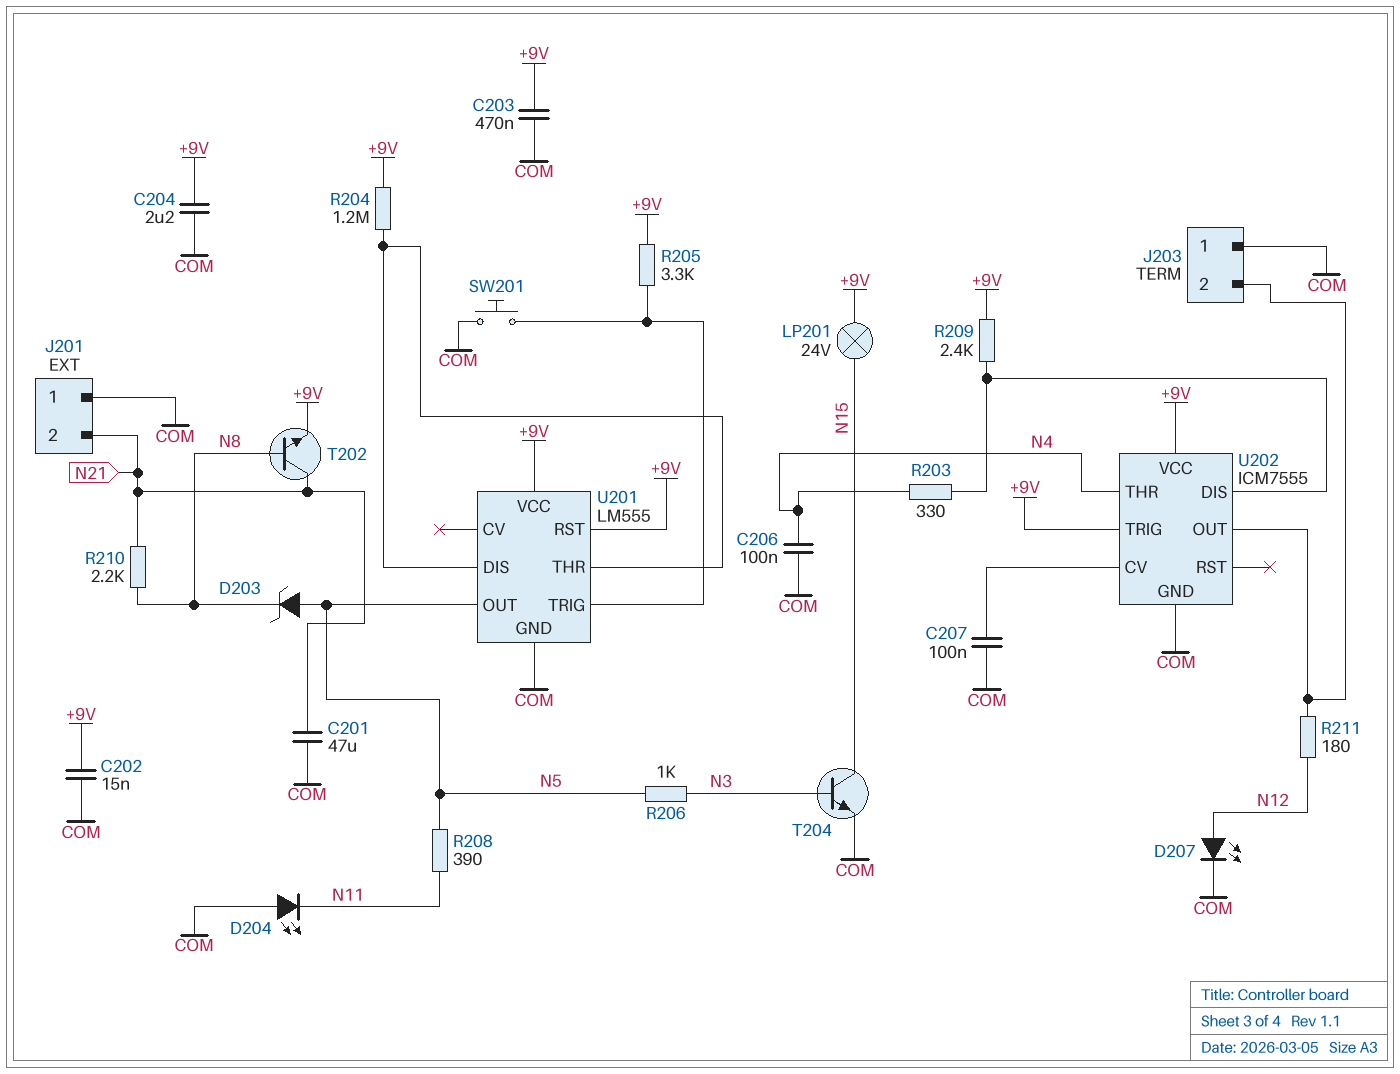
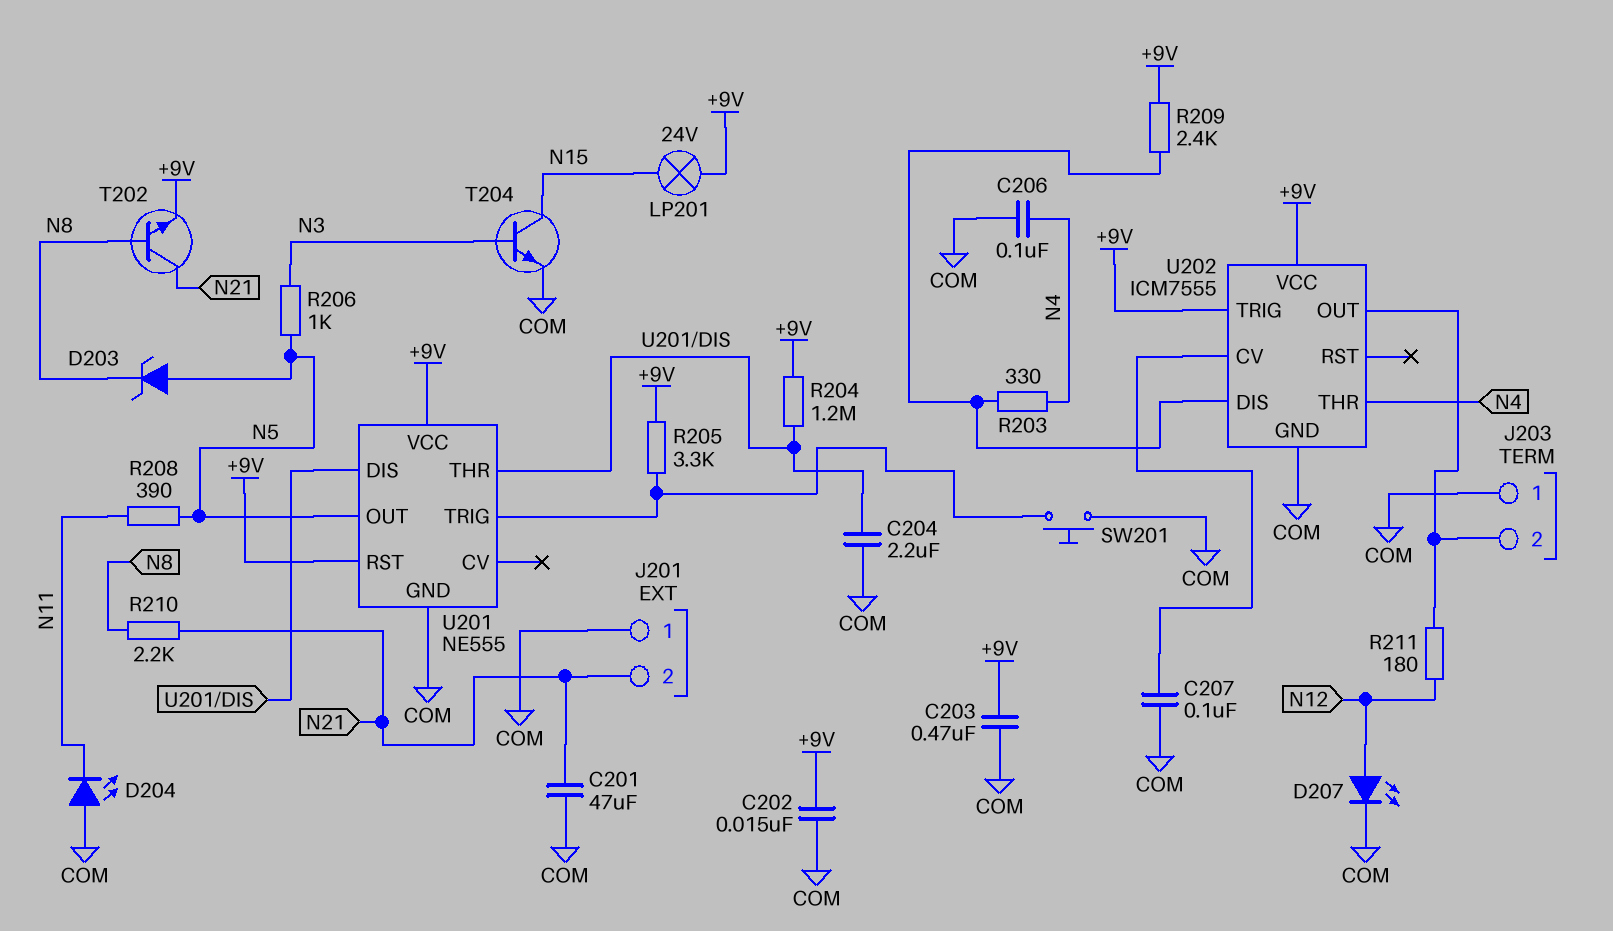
C204: 2.2uF (+9V, COM) -> 2.2uF (COM, U201/DIS)
U201: LM555 -> NE555

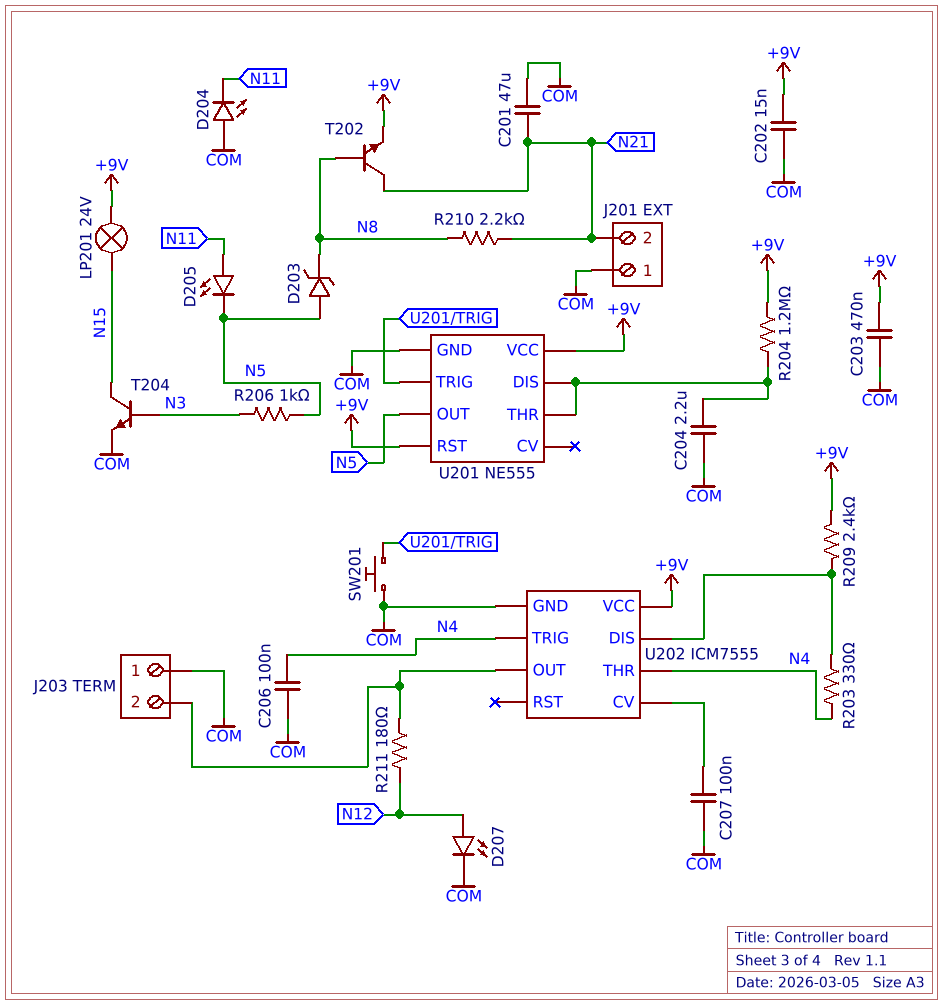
D205: none -> LED (A N11, K N5)
R205: 3.3k (+9V, U201/TRIG) -> none
R208: 390 (N5, N11) -> none
U202 pin TRIG: +9V -> N4

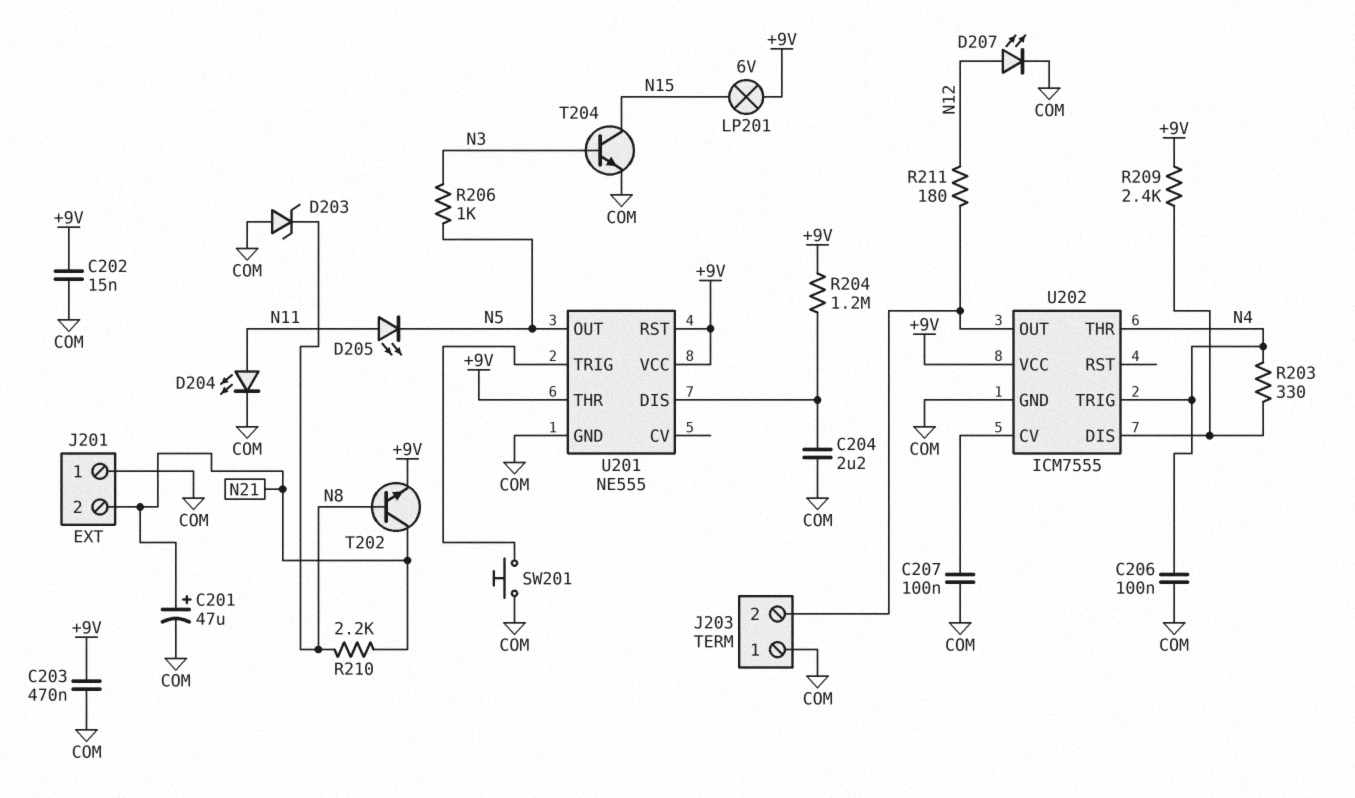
C201: 47uF (COM, N21) -> 47uF (plus N21, minus COM)
D203: zener (A N5, K N8) -> zener (A COM, K N8)
D204: LED (A COM, K N11) -> LED (A N11, K COM)
LP201: lamp 24V (+9V, N15) -> lamp 6V (+9V, N15)
U201 pin THR: U201/DIS -> +9V

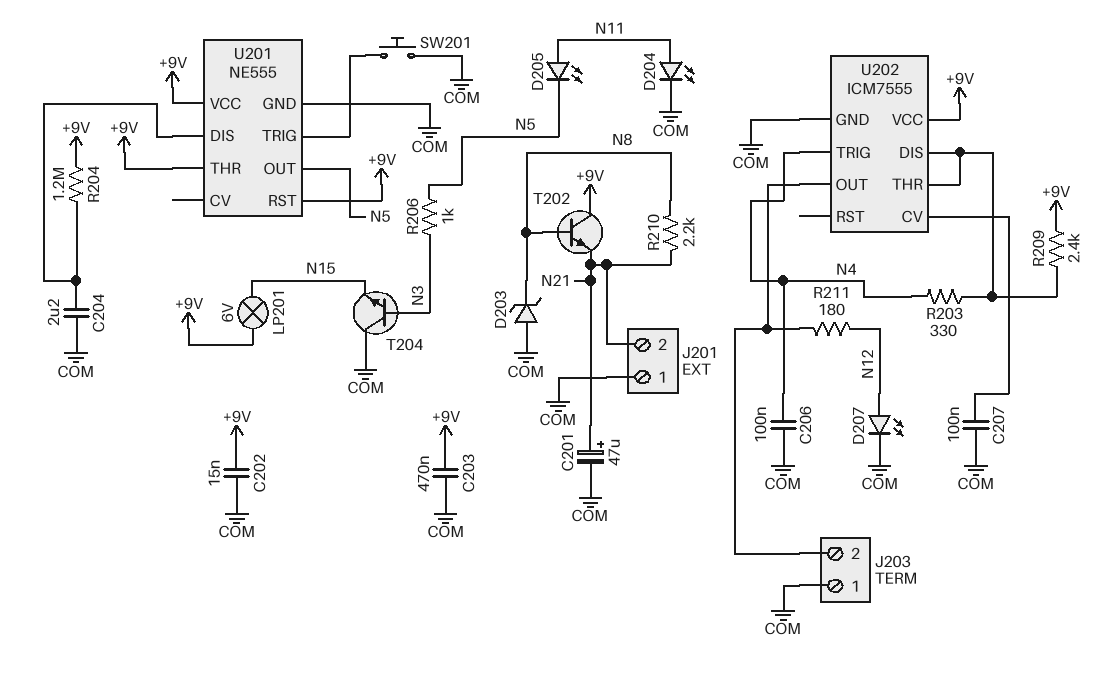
T202: NPN (B N8, C N21, E +9V) -> NPN (B N8, C +9V, E N21)
T204: NPN (B N3, C N15, E COM) -> NPN (B N3, C COM, E N15)
U202 pin THR: N4 -> U202/DIS

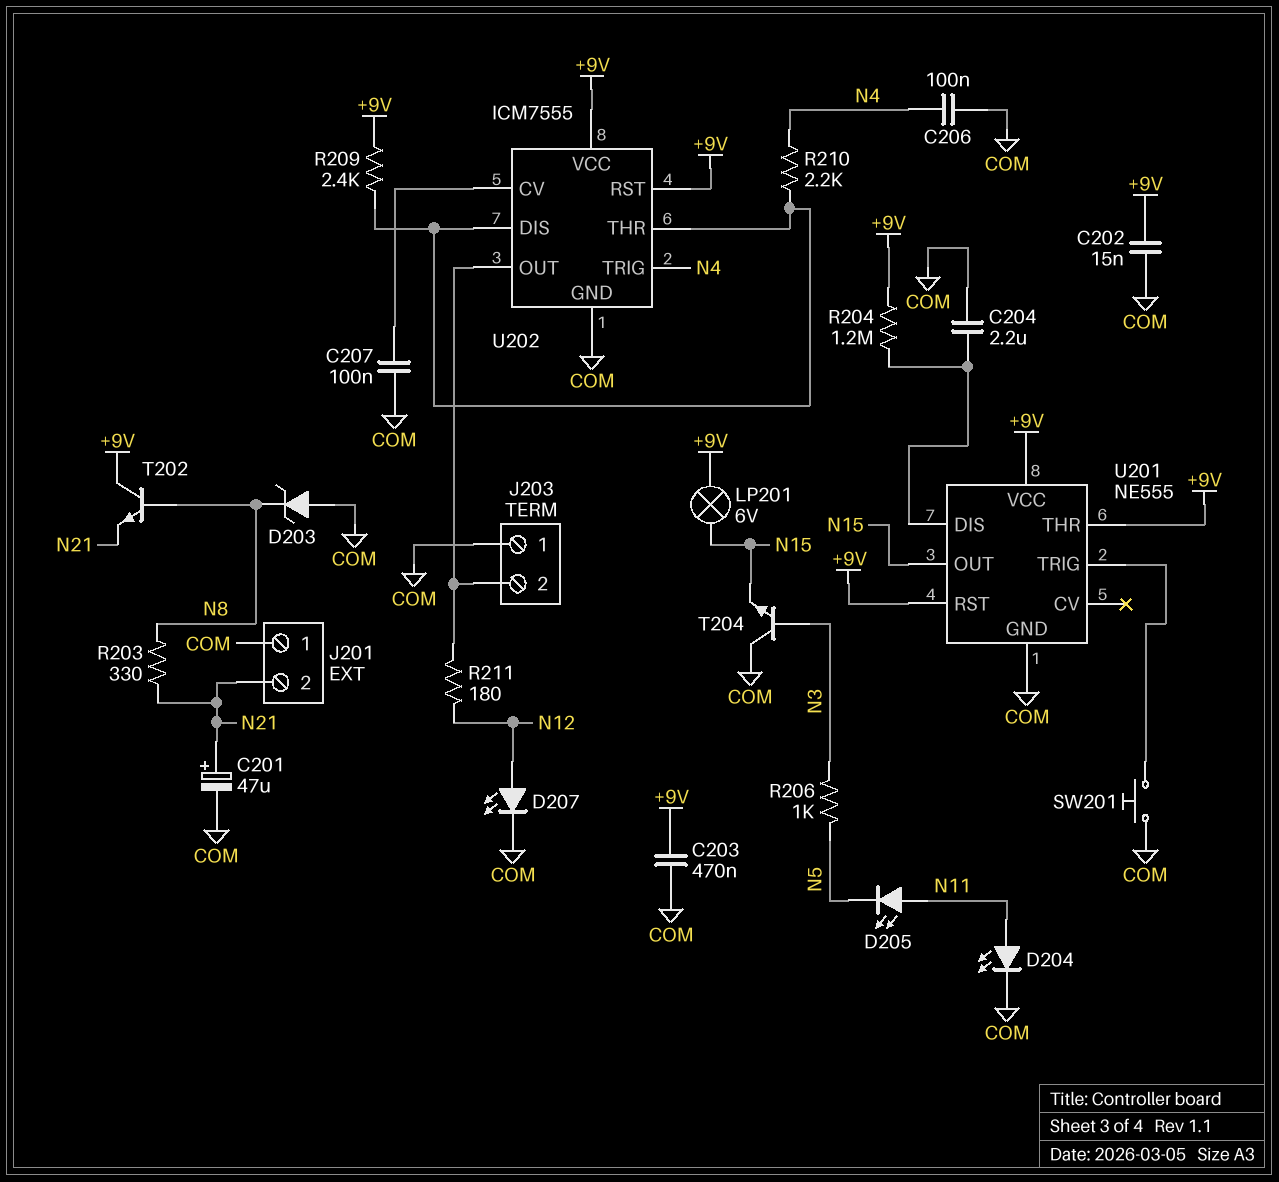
R203: 330 (N4, U202/DIS) -> 330 (N8, N21)
R210: 2.2k (N8, N21) -> 2.2k (N4, U202/DIS)
U201 pin OUT: N5 -> N15
U202 pin RST: none -> +9V

